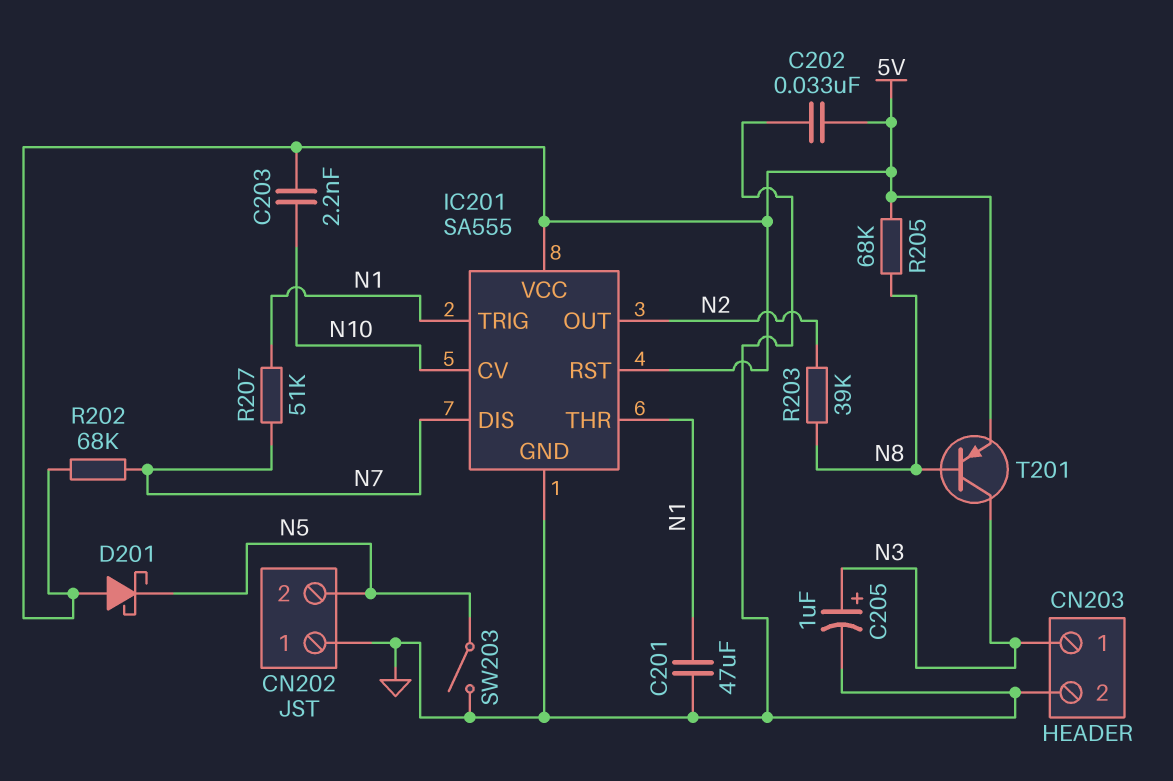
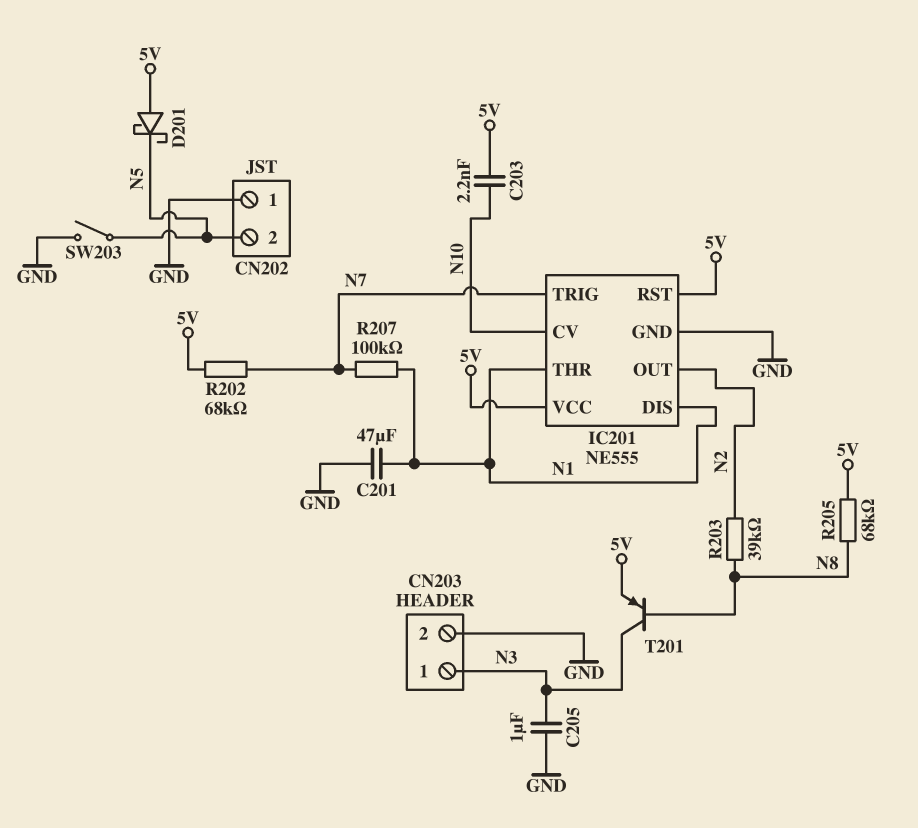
C202: 33nF (5V, GND) -> none
C205: 1uF (plus N3, minus GND) -> 1uF (GND, N3)
IC201: SA555 -> NE555
IC201 pin DIS: N7 -> N1
IC201 pin TRIG: N1 -> N7
R207: 51k (N1, N7) -> 100k (N1, N7)

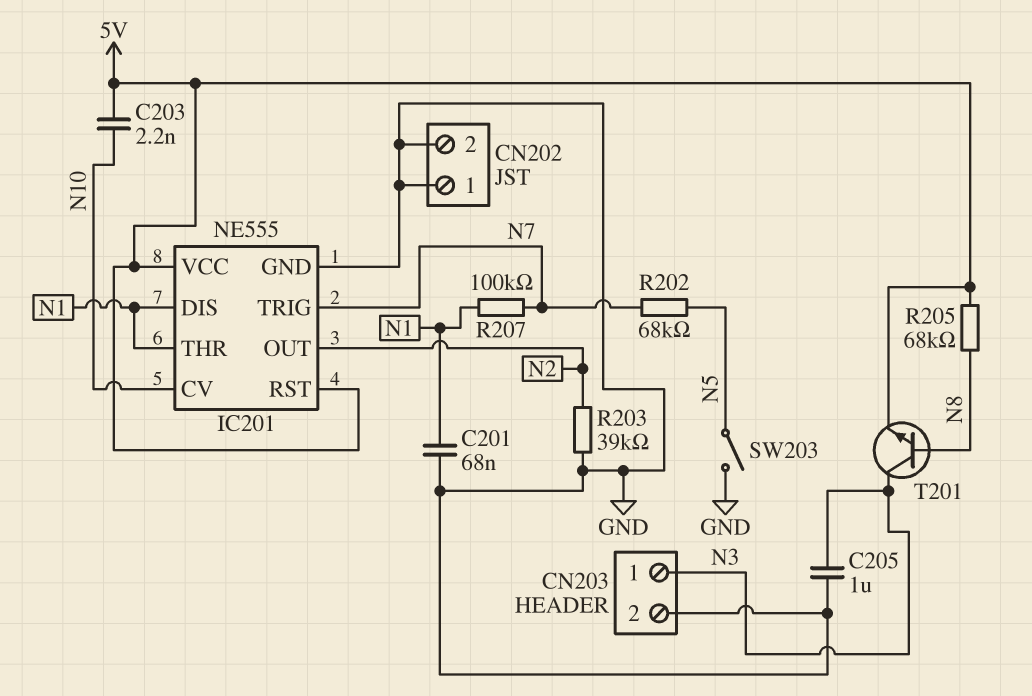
C201: 47uF (GND, N1) -> 68nF (GND, N1)
CN202 pin 2: N5 -> GND
D201: schottky (A 5V, K N5) -> none
R202: 68k (5V, N7) -> 68k (N5, N7)
R203: 39k (N2, N8) -> 39k (GND, N2)
T201: PNP (B N8, C N3, E 5V) -> NPN (B N8, C N3, E 5V)

